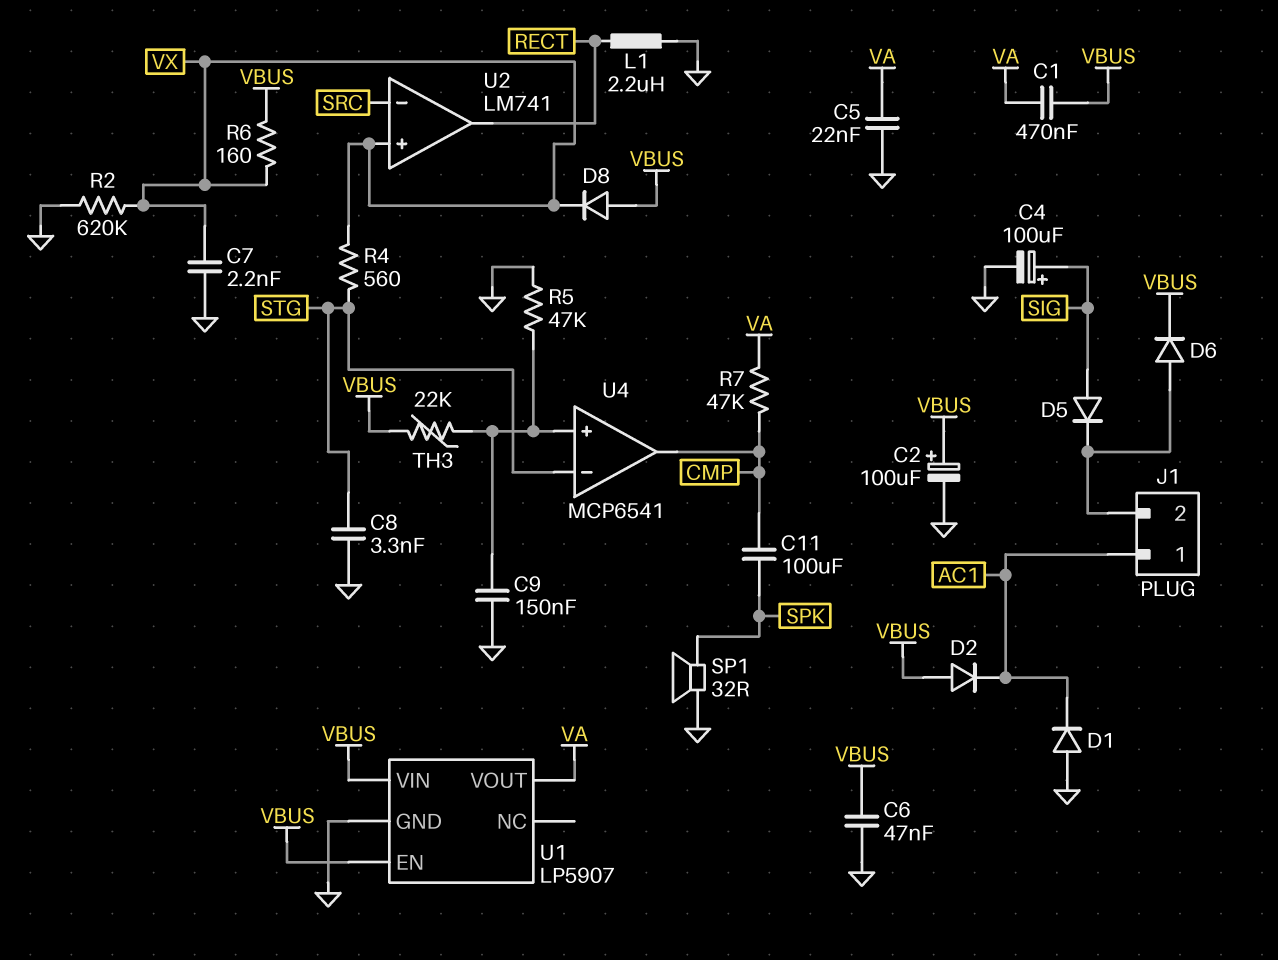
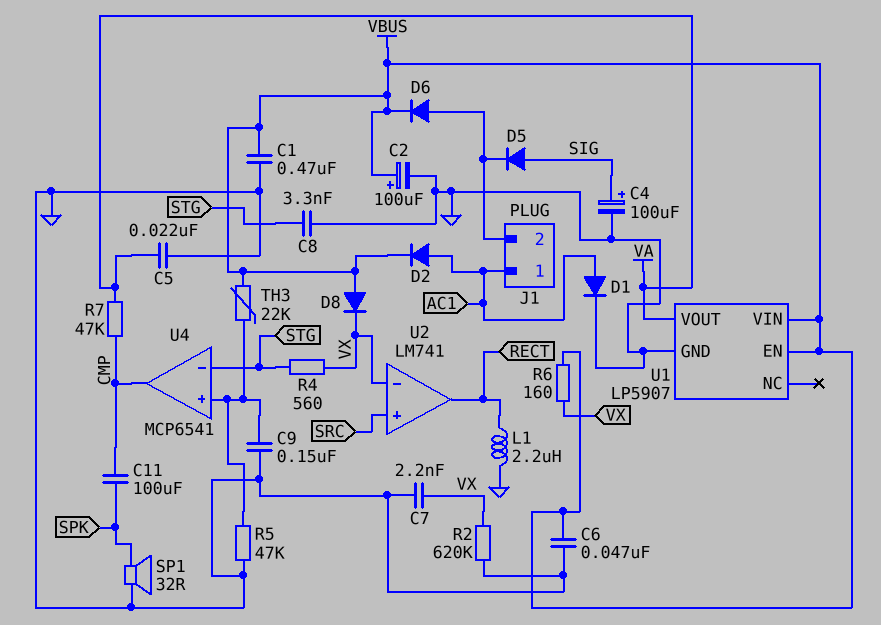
C1: 470nF (VA, VBUS) -> 470nF (GND, VBUS)
D1: diode (A GND, K AC1) -> diode (A AC1, K GND)
D2: diode (A VBUS, K AC1) -> diode (A AC1, K VBUS)
U2 pin in+: VX -> SRC
U2 pin in-: SRC -> VX

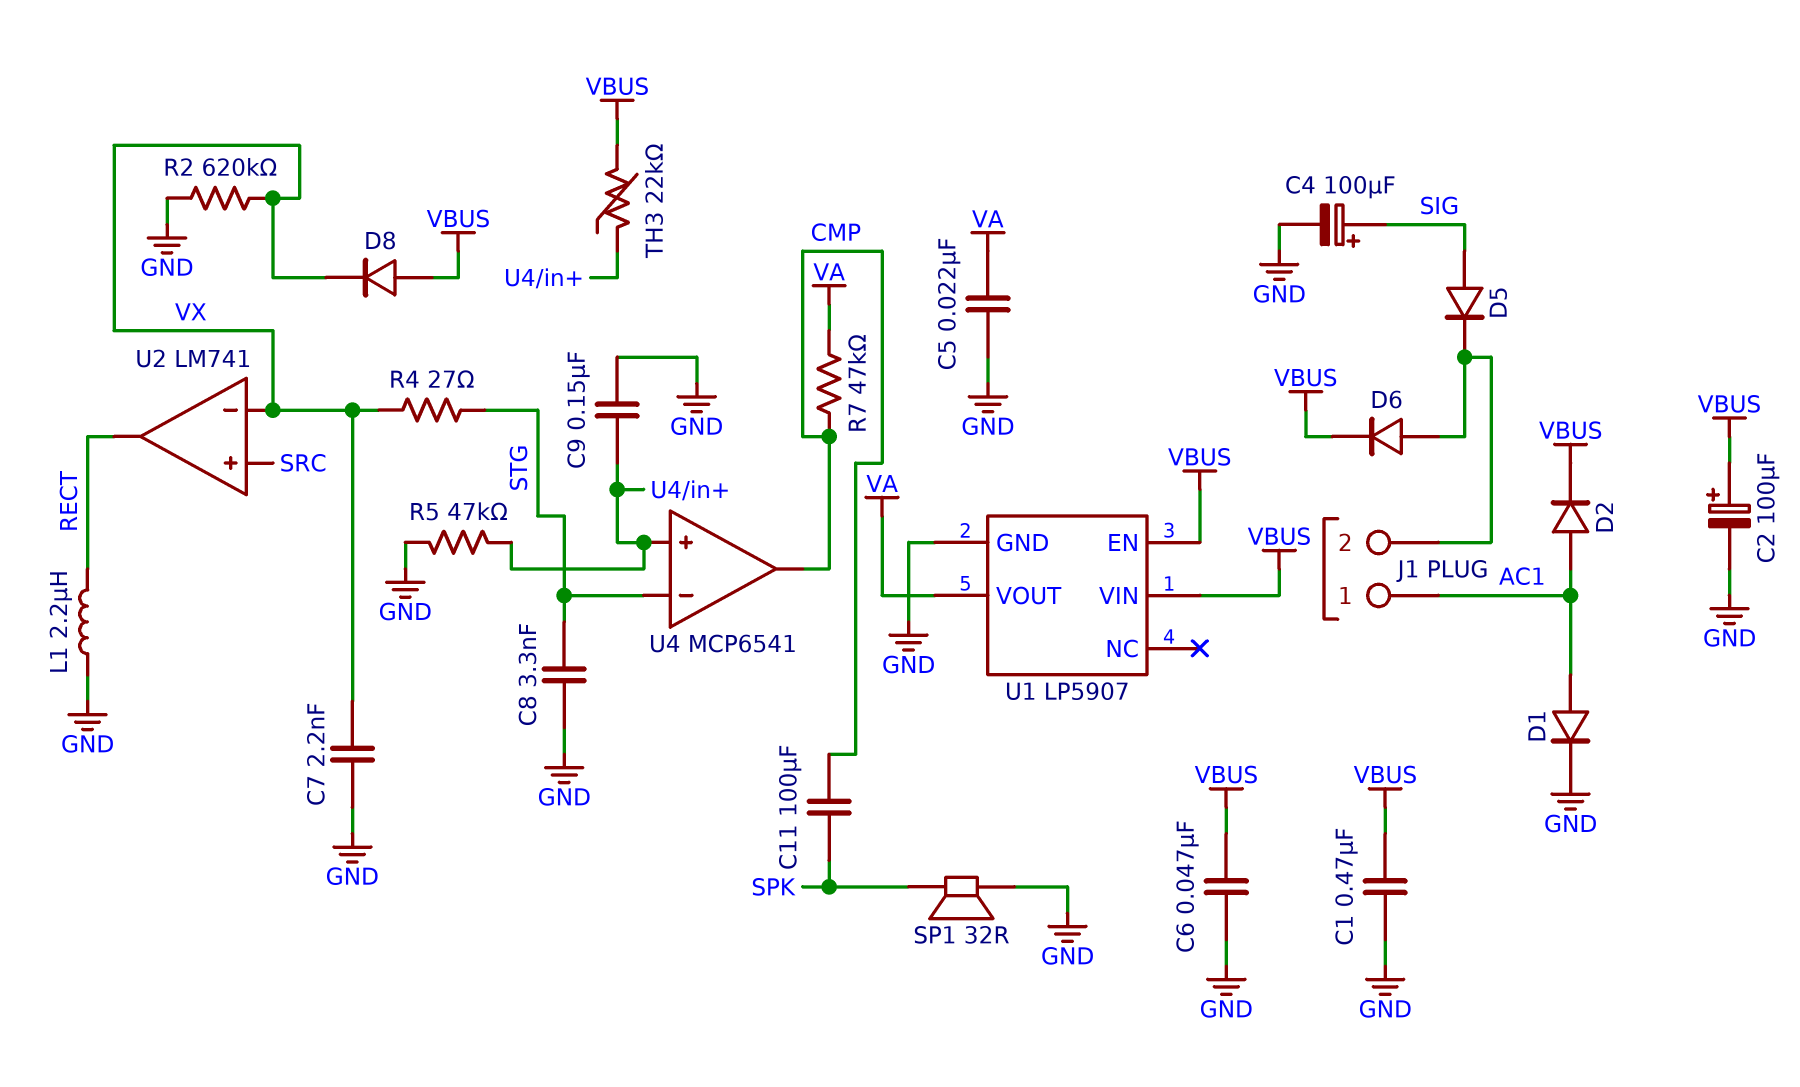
R4: 560 (STG, VX) -> 27 (STG, VX)
R6: 160 (VBUS, VX) -> none

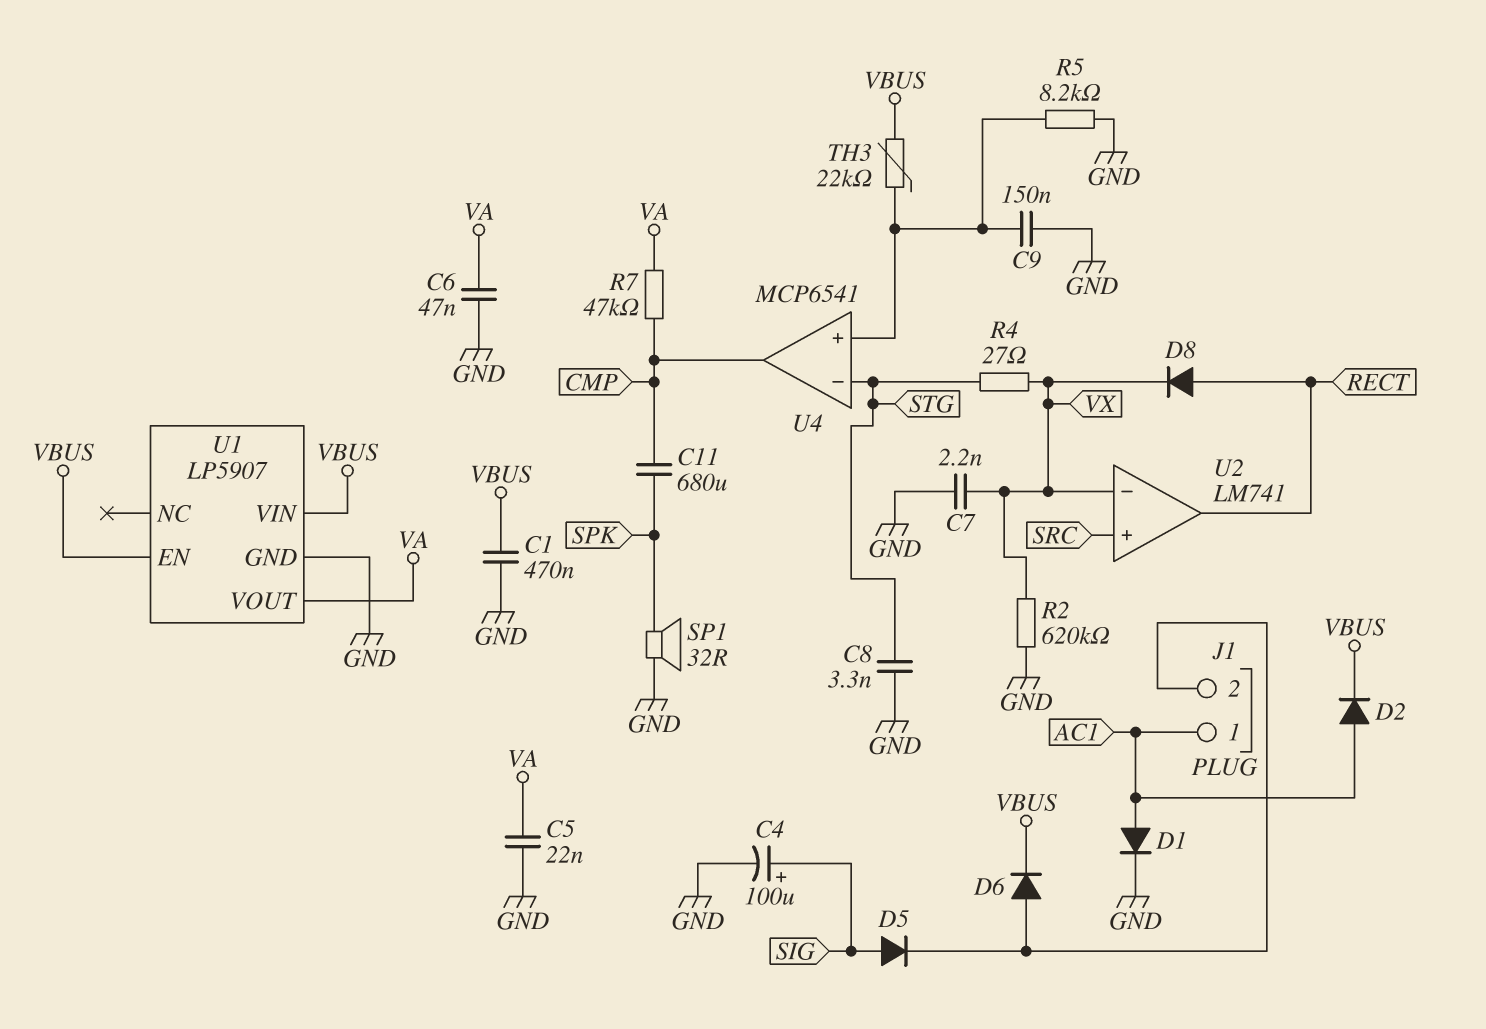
C2: 100uF (plus VBUS, minus GND) -> none
C6: 47nF (GND, VBUS) -> 47nF (GND, VA)
C11: 100uF (CMP, SPK) -> 680uF (CMP, SPK)
D8: diode (A VBUS, K VX) -> diode (A RECT, K VX)
L1: 2.2uH (GND, RECT) -> none
R5: 47k (GND, U4/in+) -> 8.2k (GND, U4/in+)

